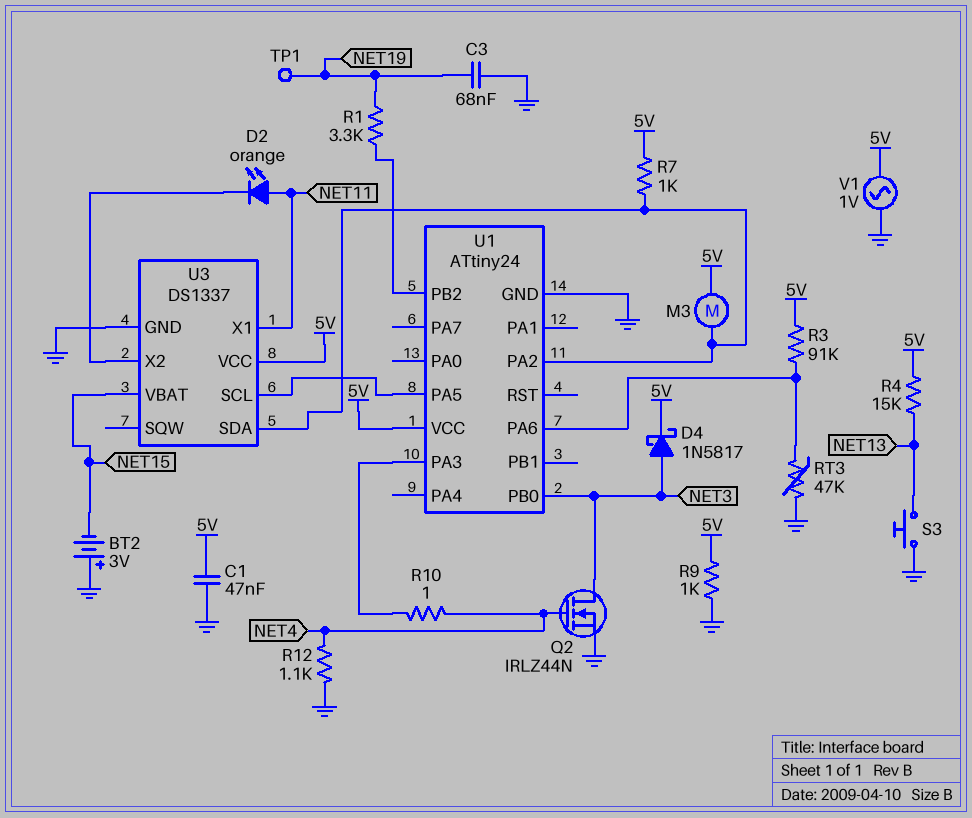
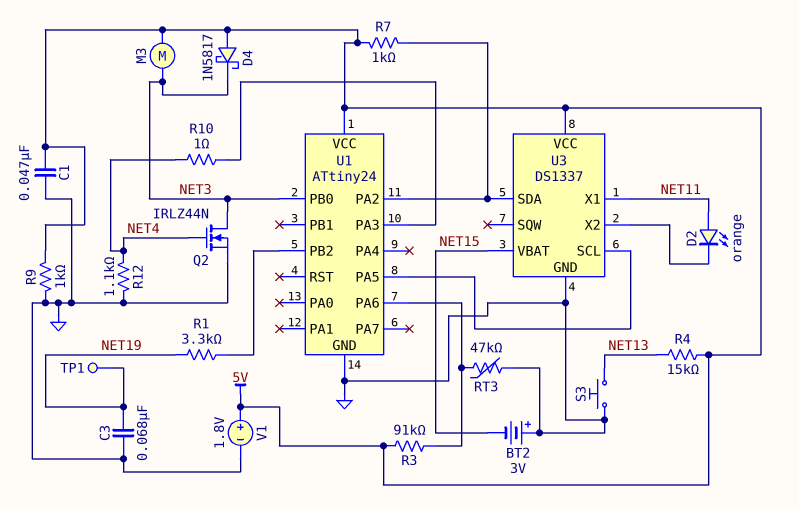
D4: schottky 1N5817 (A NET3, K 5V) -> schottky 1N5817 (A 5V, K NET3)
M3: motor (5V, U1/PA2) -> motor (5V, NET3)
V1: AC 1V (5V, GND) -> 1.8V (plus 5V, minus GND)

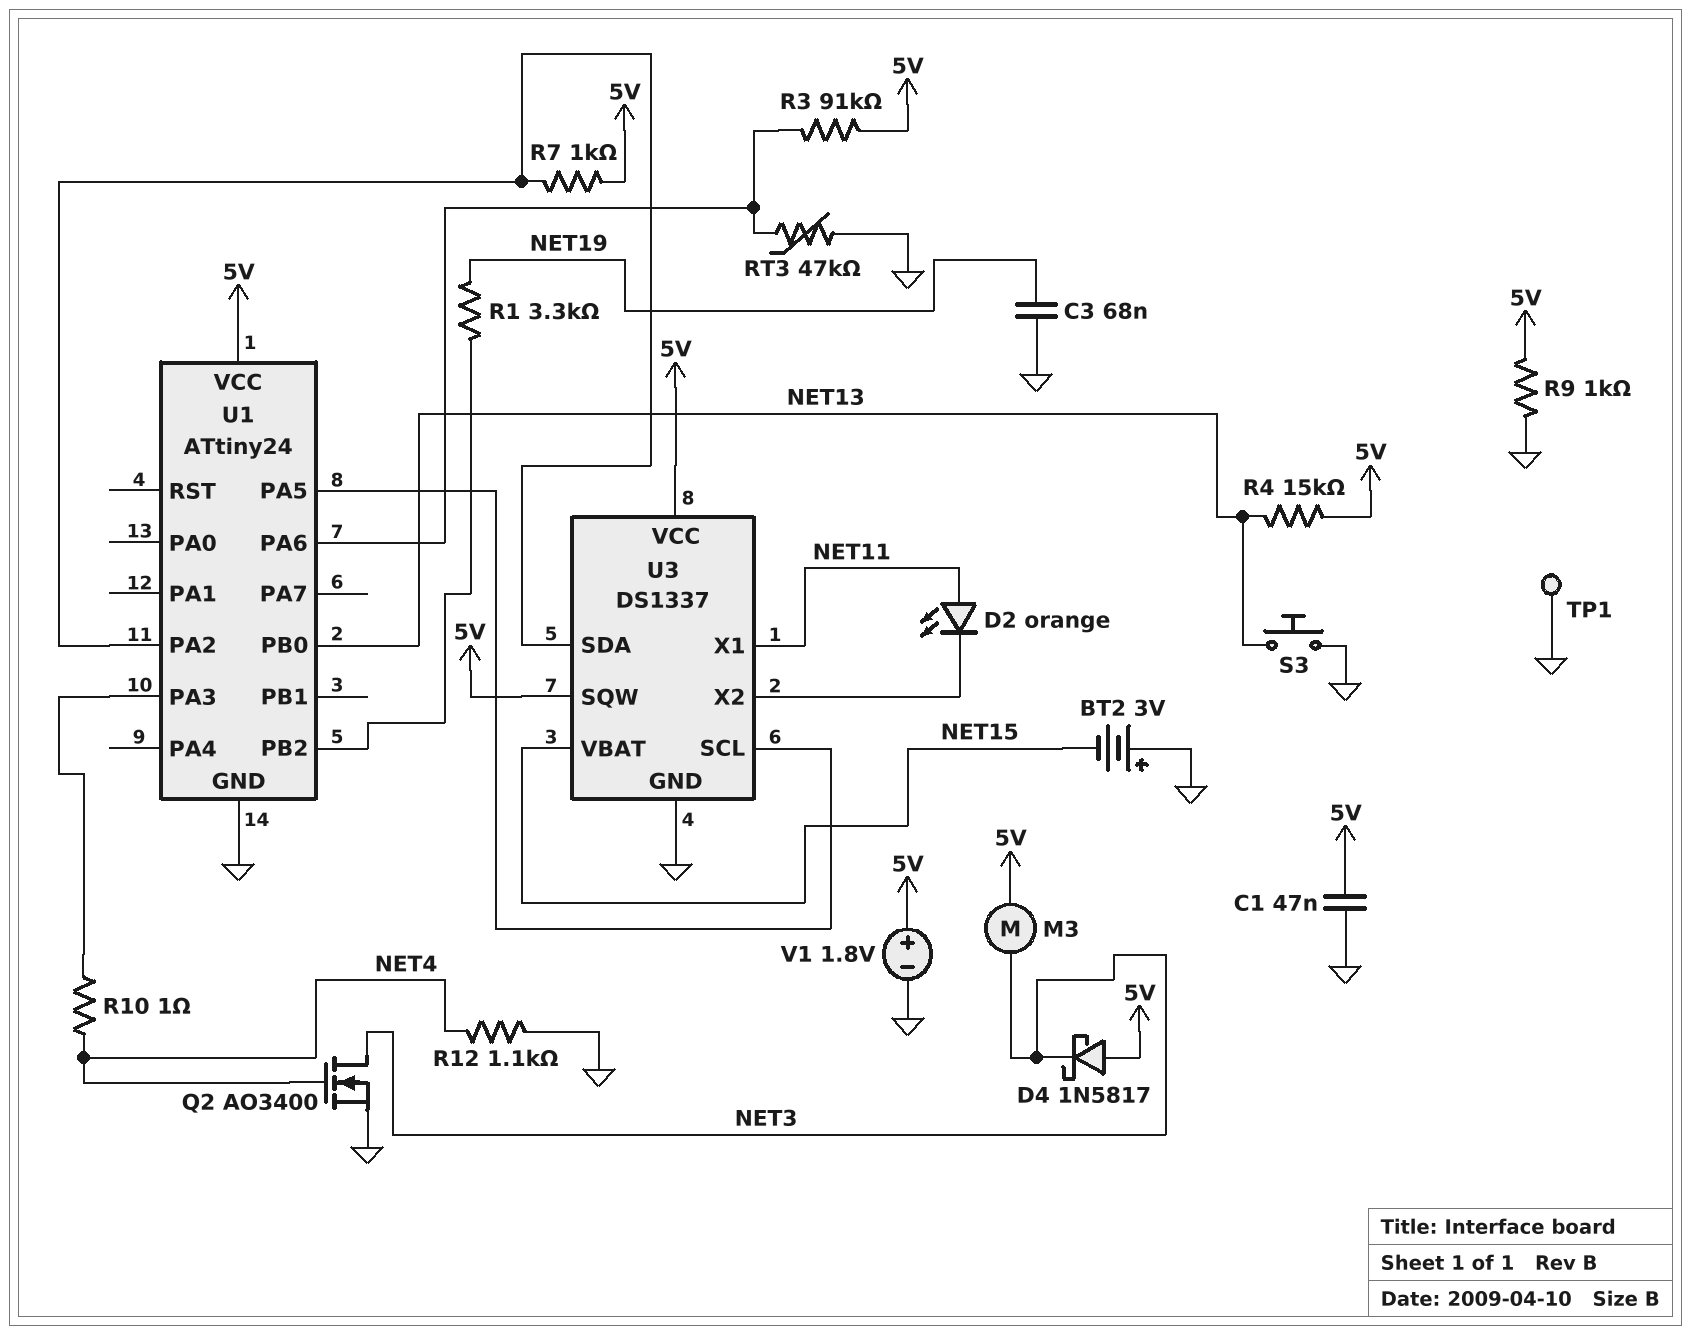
Q2: NMOS IRLZ44N (G NET4, D NET3, S GND) -> NMOS AO3400 (G NET4, D NET3, S GND)
TP1: test point (NET19) -> test point (GND)
U1 pin PB0: NET3 -> NET13
U3 pin SQW: none -> 5V

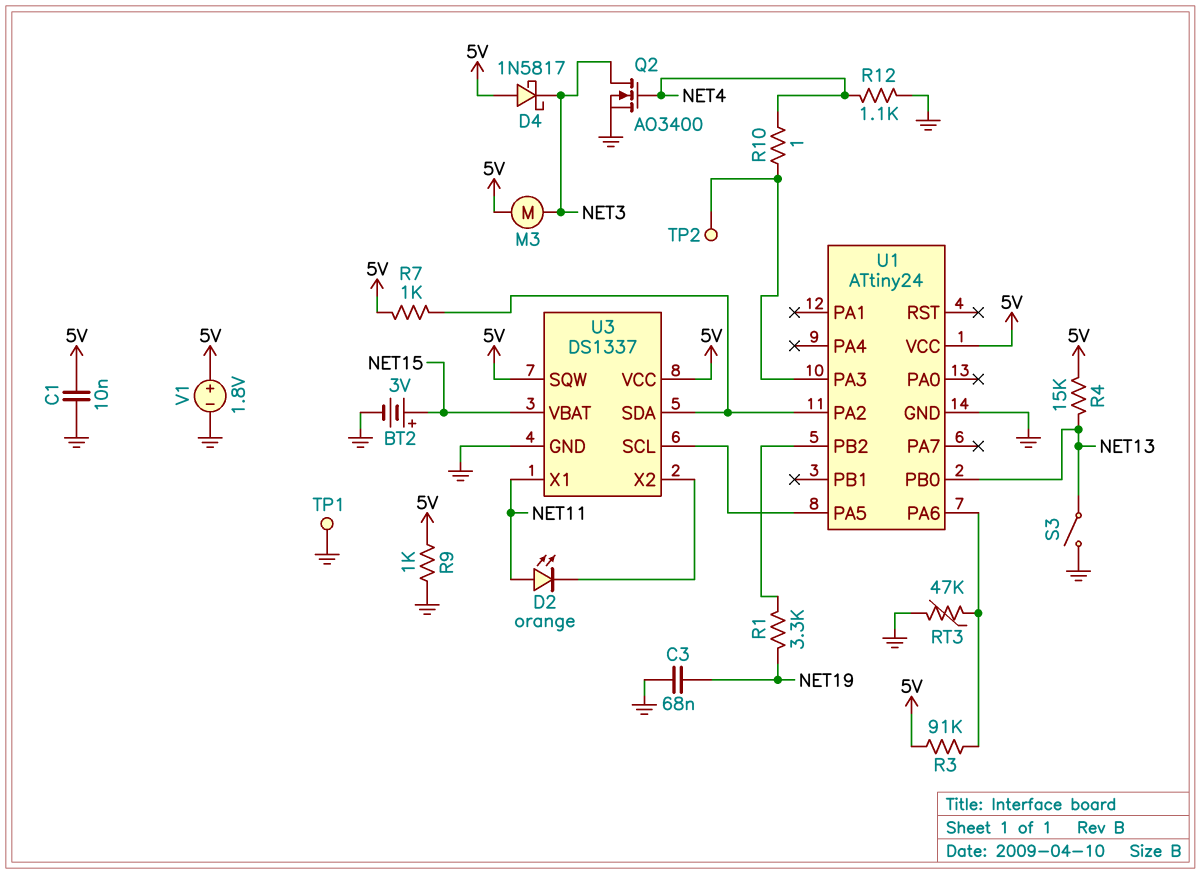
BT2: 3V (plus GND, minus NET15) -> 3V (plus NET15, minus GND)
C1: 47nF (5V, GND) -> 10nF (5V, GND)
S3: button (GND, NET13) -> switch (GND, NET13)
TP2: none -> test point (U1/PA3)

